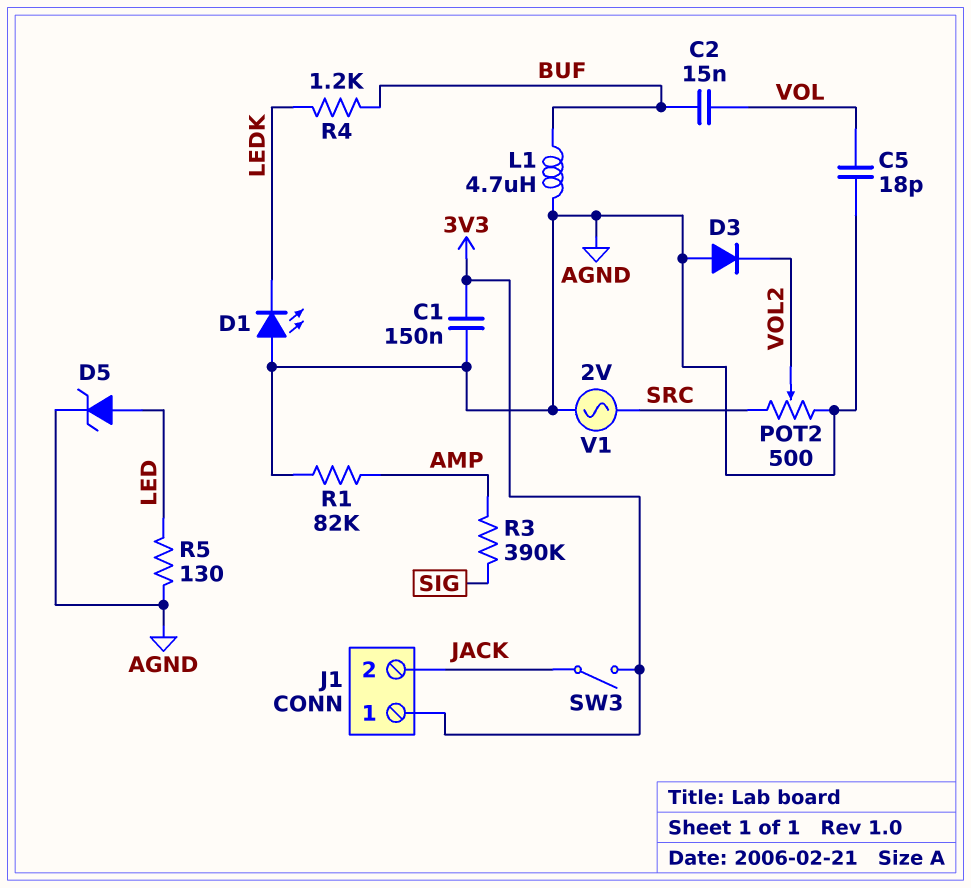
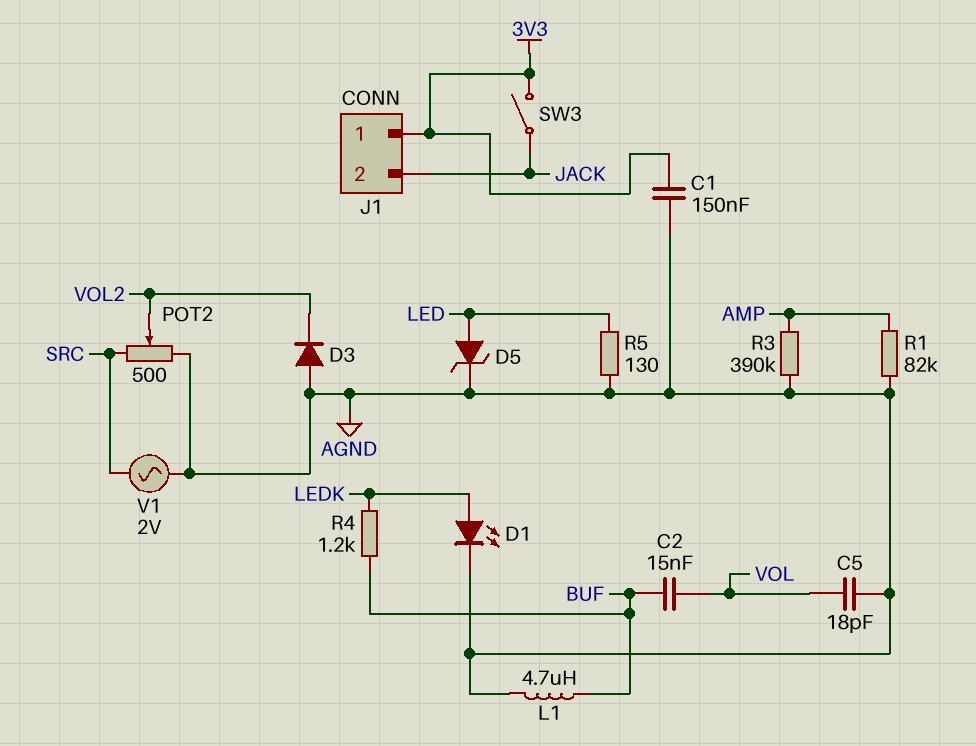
D1: LED (A AGND, K LEDK) -> LED (A LEDK, K AGND)
R3: 390k (AMP, SIG) -> 390k (AGND, AMP)

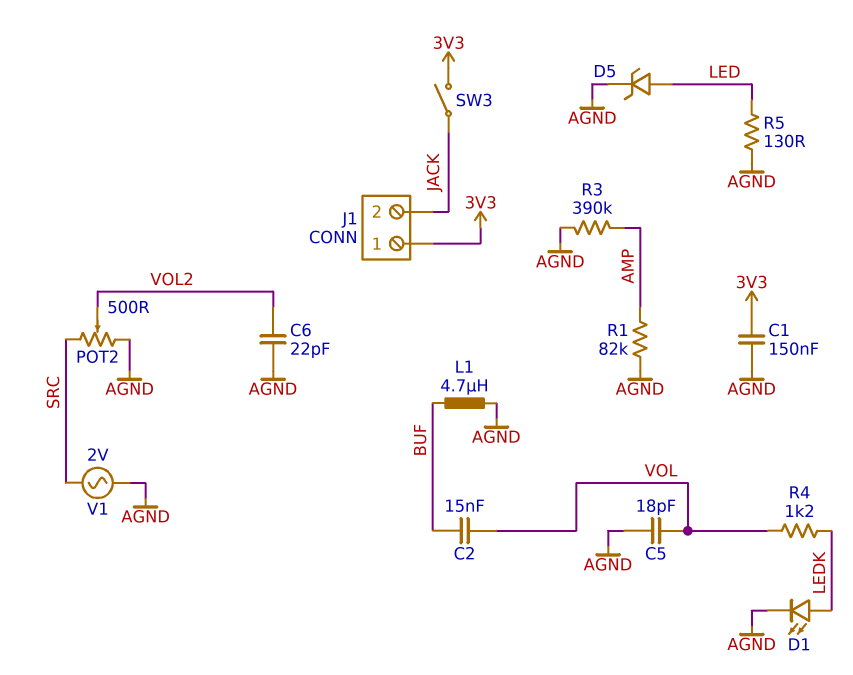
C6: none -> 22pF (AGND, VOL2)
D3: diode (A AGND, K VOL2) -> none
R4: 1.2k (BUF, LEDK) -> 1.2k (LEDK, VOL)

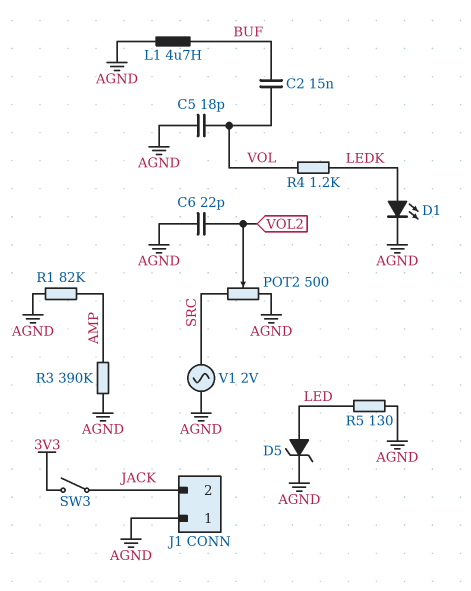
C1: 150nF (3V3, AGND) -> none
J1 pin 1: 3V3 -> AGND

